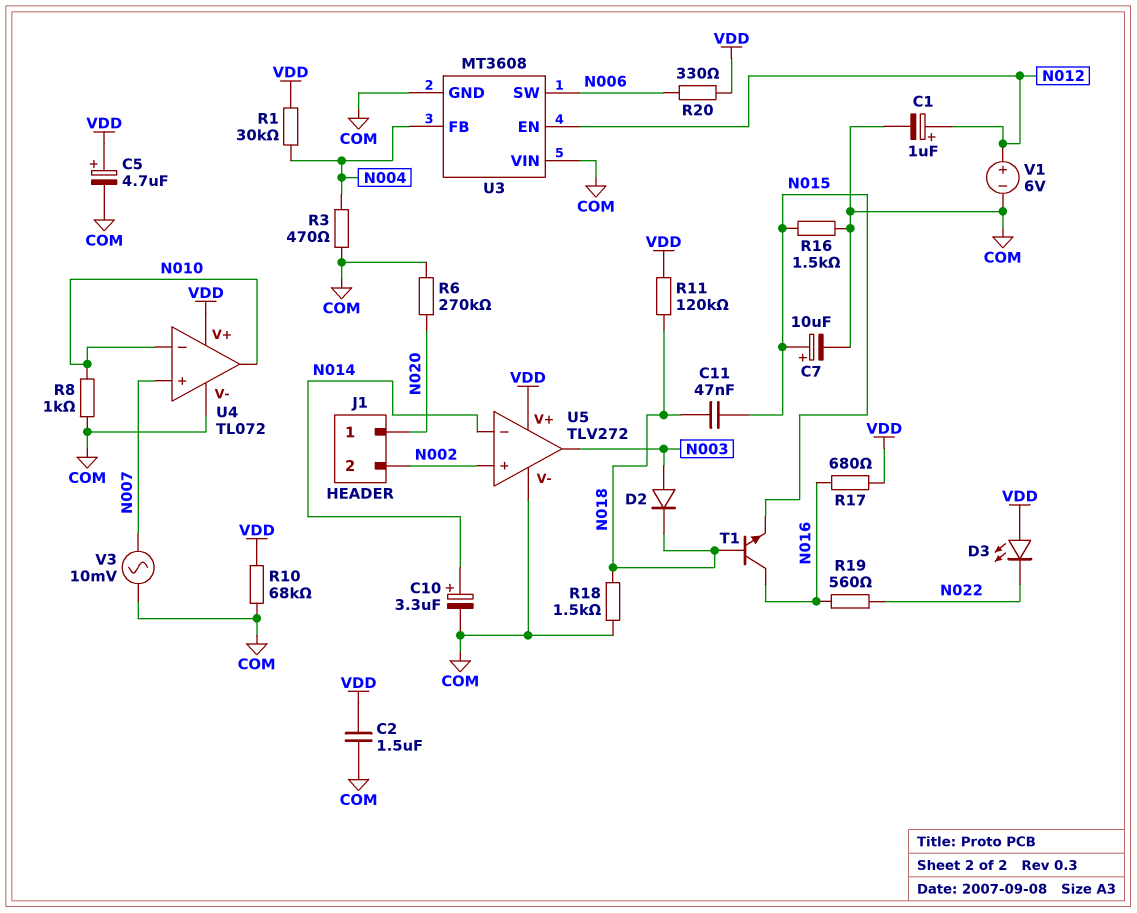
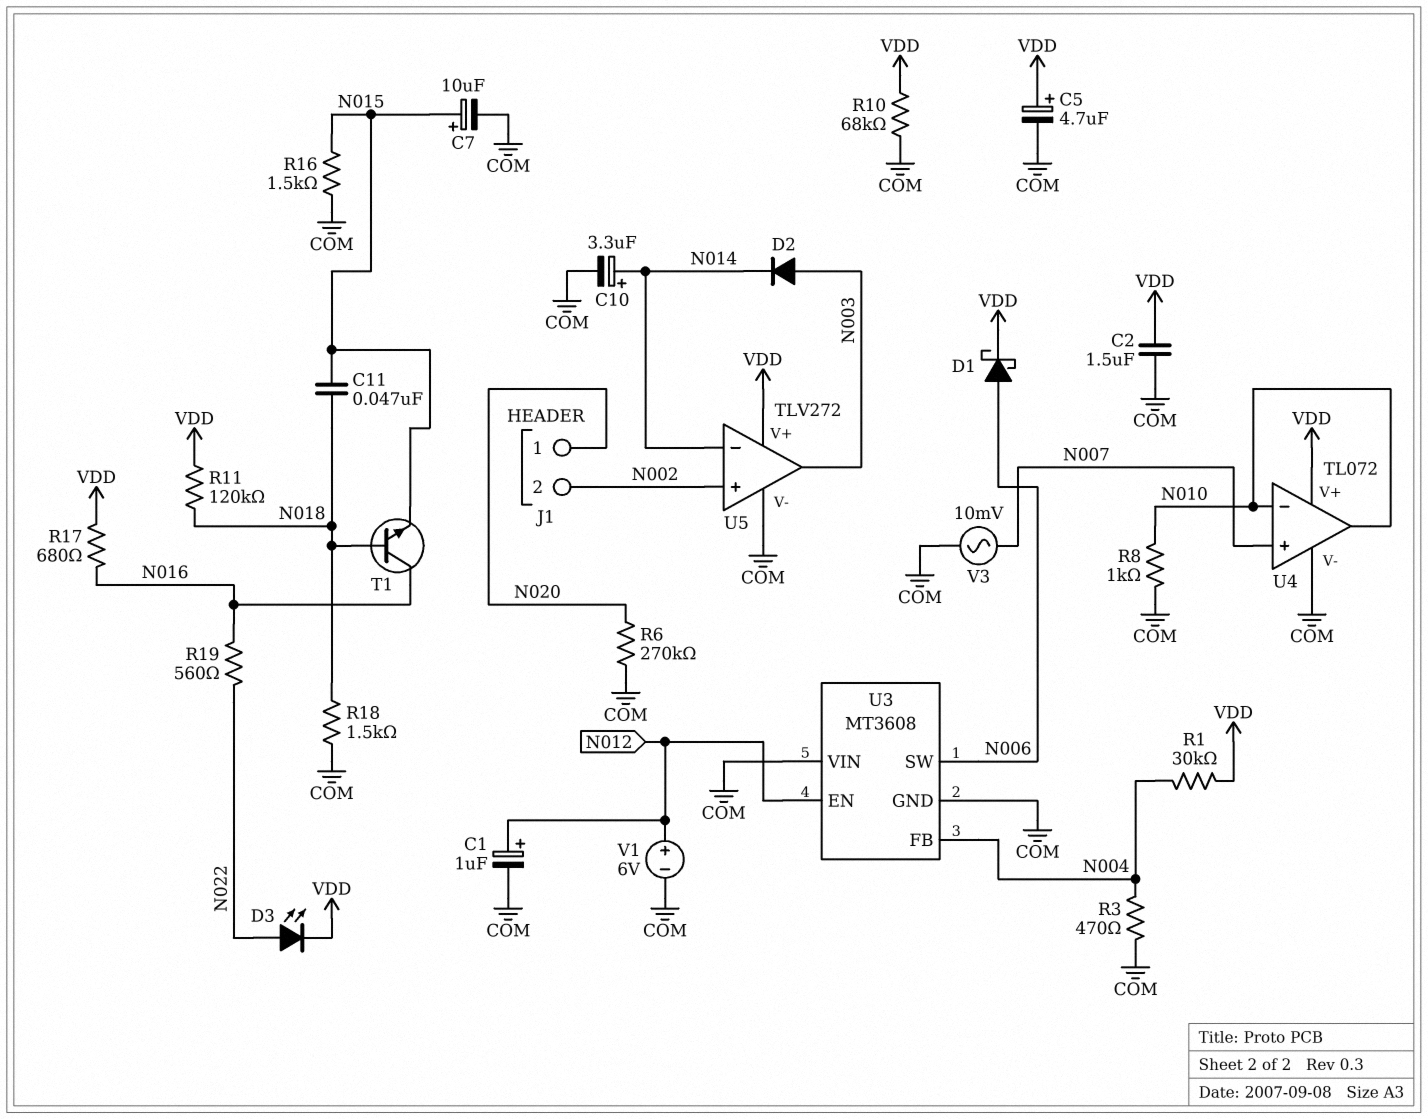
D1: none -> schottky (A N006, K VDD)
D2: diode (A N003, K N018) -> diode (A N003, K N014)
D3: LED (A VDD, K N022) -> LED (A N022, K VDD)
R20: 330 (N006, VDD) -> none

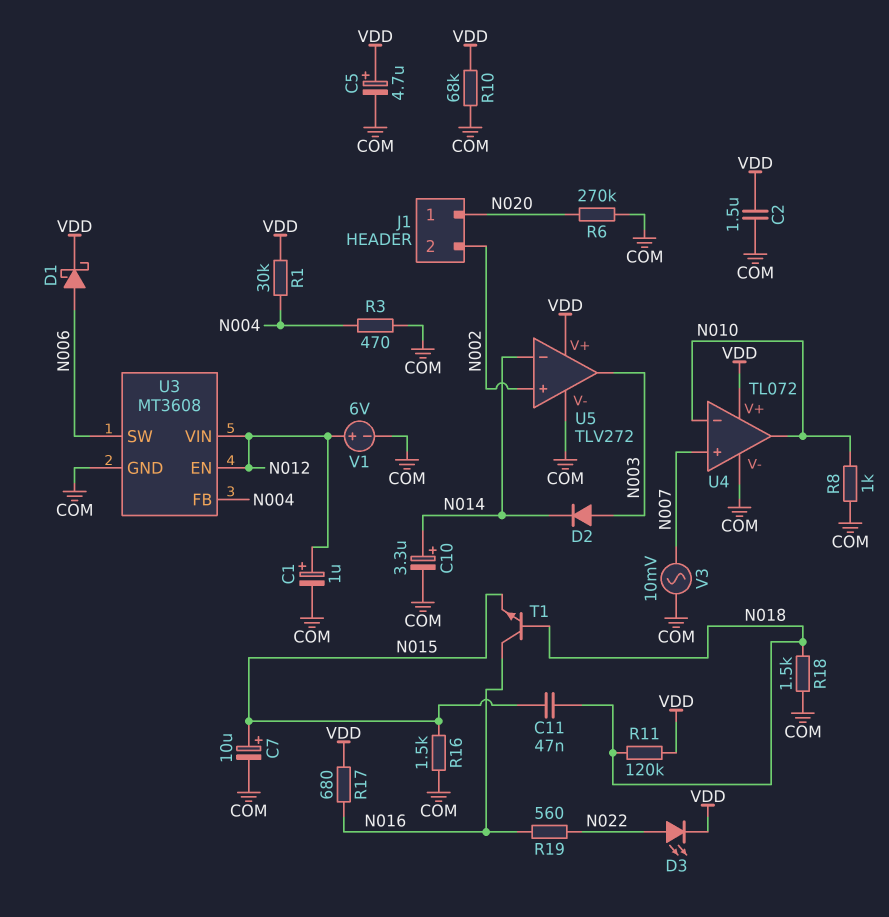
U3 pin VIN: COM -> N012

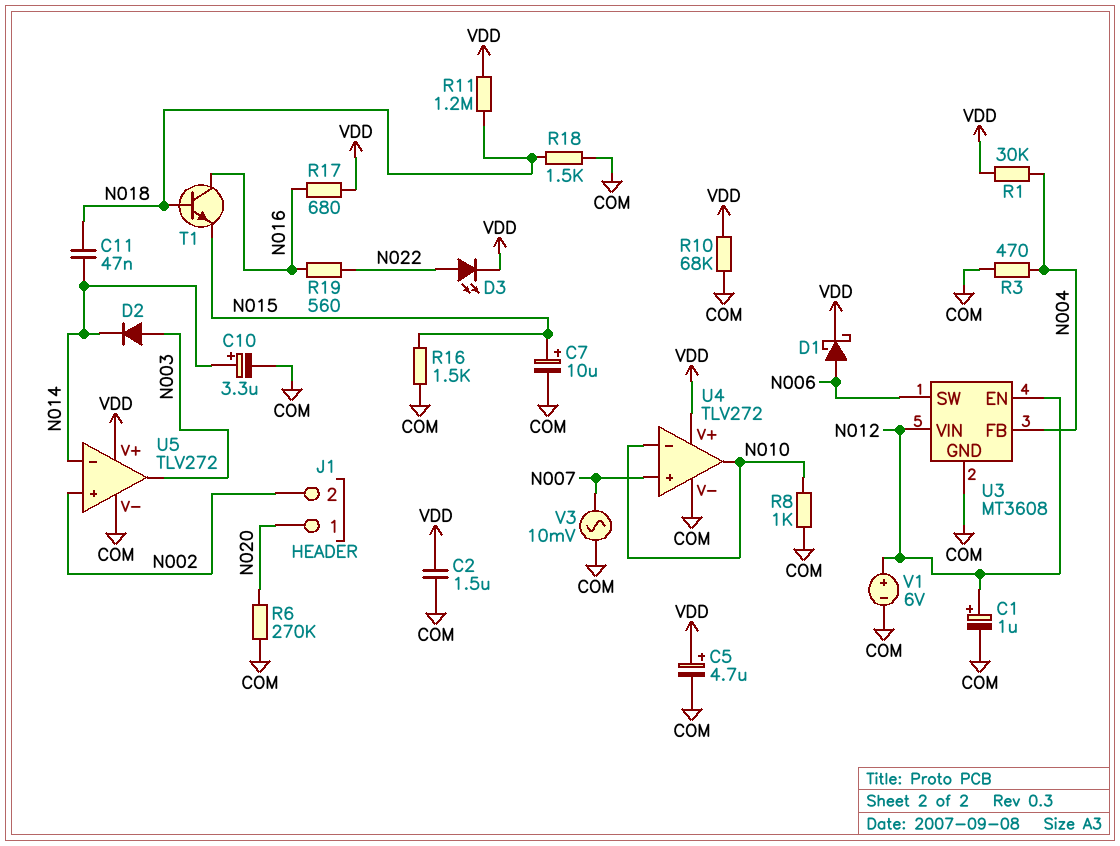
C11: 47nF (N015, N018) -> 47nF (N014, N018)
R11: 120k (N018, VDD) -> 1.2M (N018, VDD)
U4: TL072 -> TLV272

